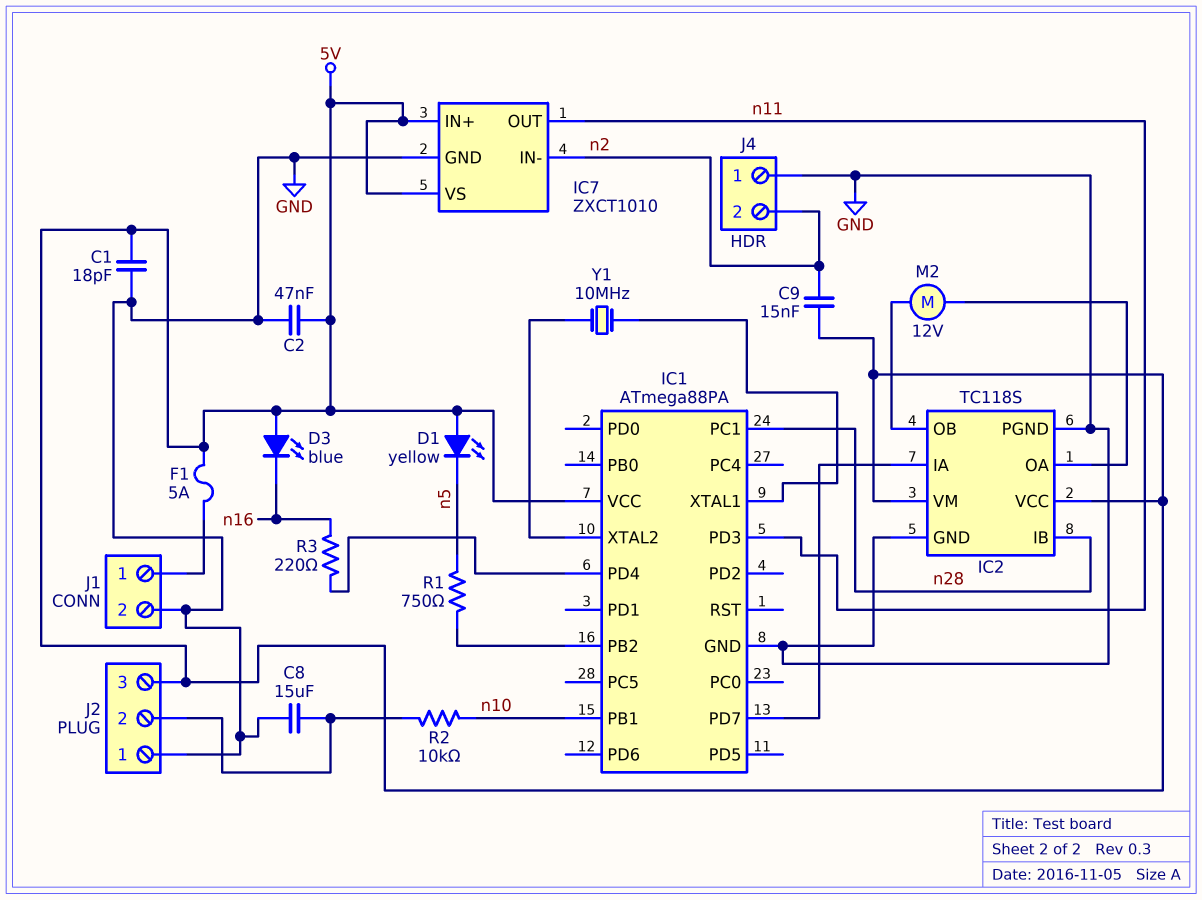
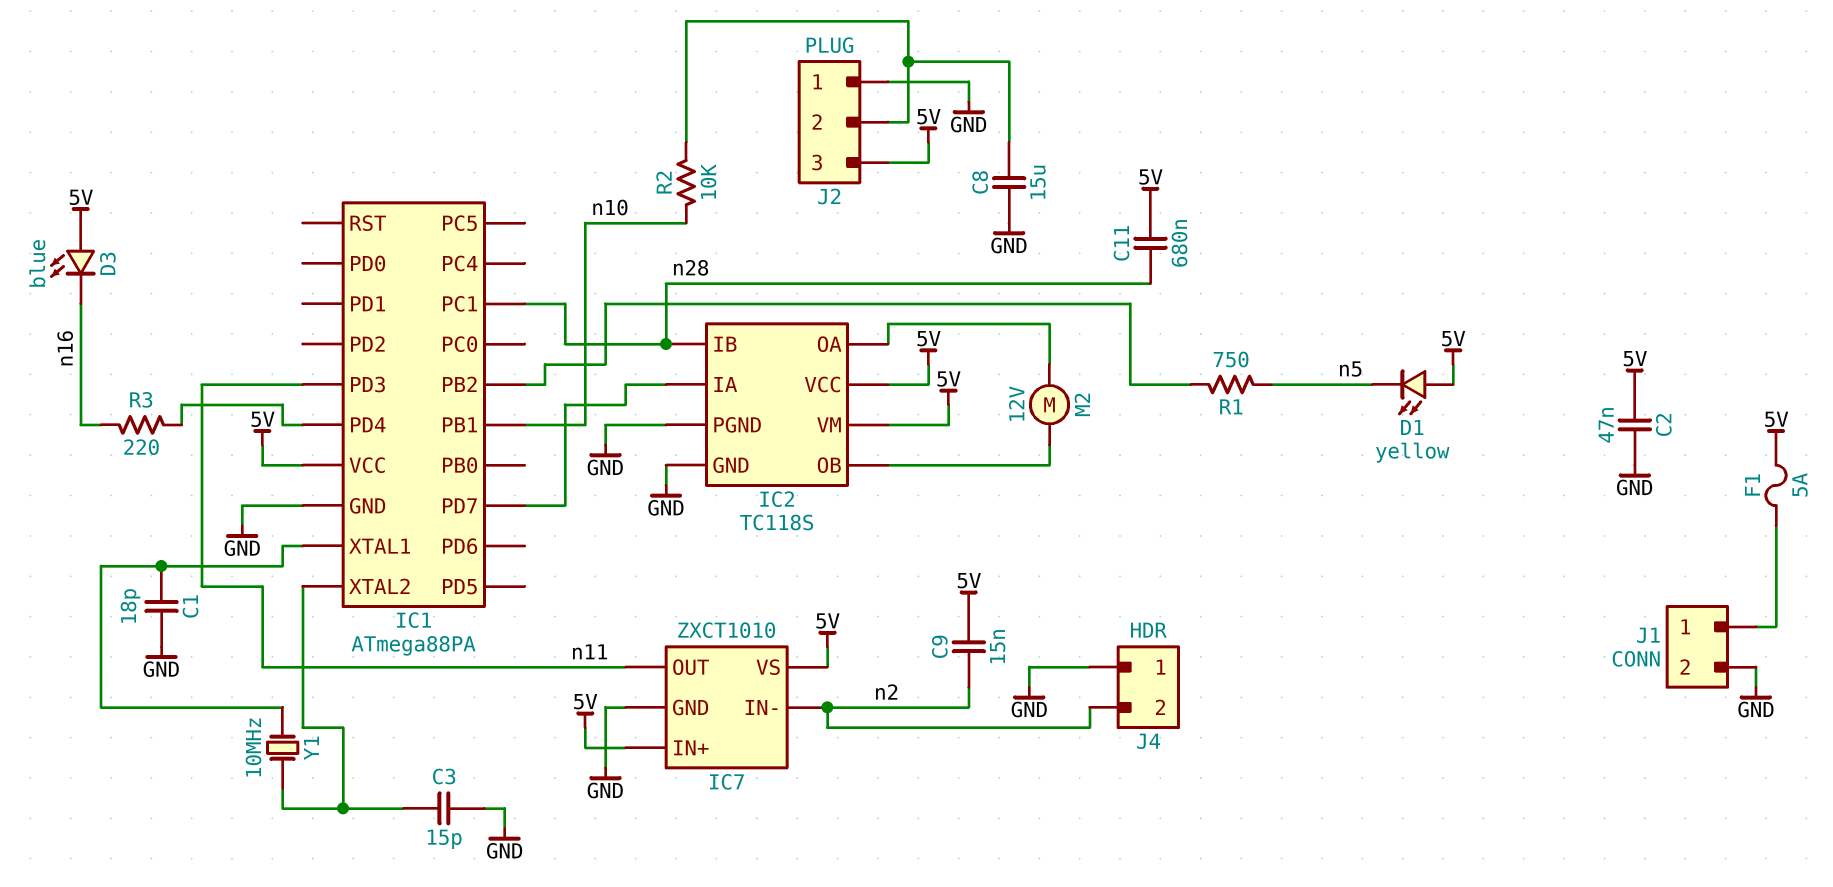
C1: 18pF (5V, GND) -> 18pF (GND, IC1/XTAL1)
C3: none -> 15pF (GND, IC1/XTAL2)
C11: none -> 680nF (5V, n28)

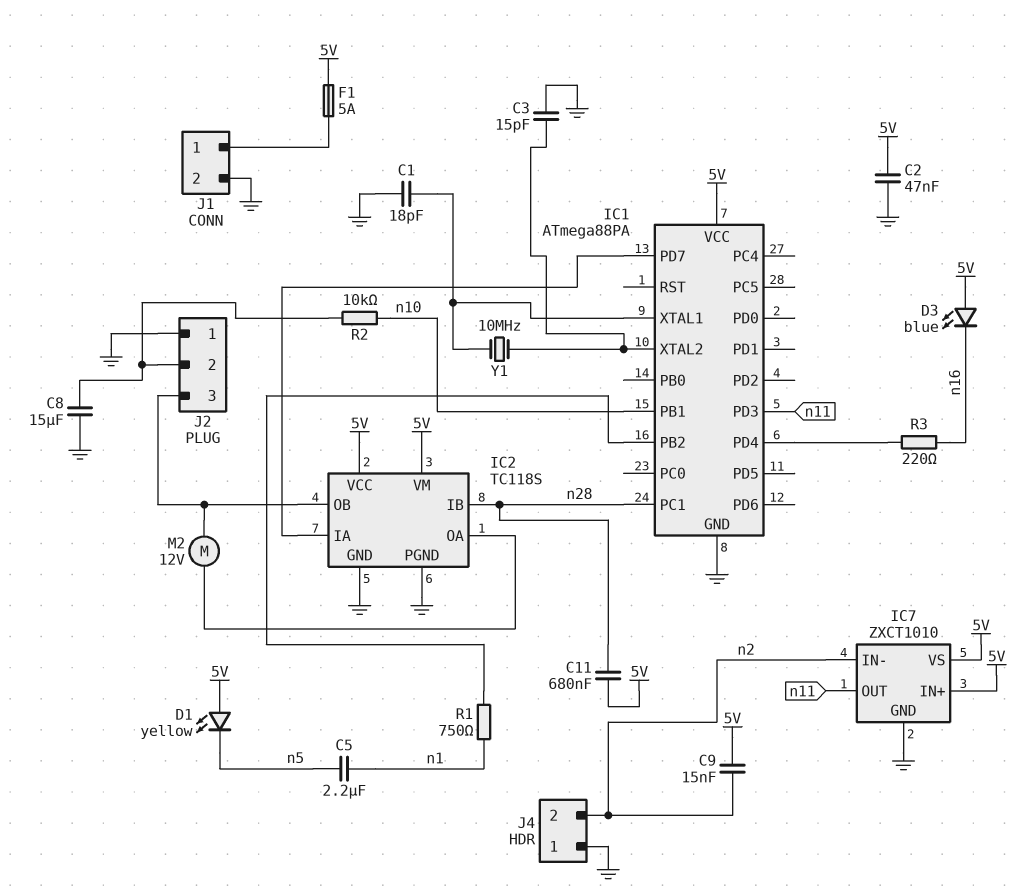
C5: none -> 2.2uF (n1, n5)
J2 pin 3: 5V -> IC2/OB
R1: 750 (IC1/PB2, n5) -> 750 (IC1/PB2, n1)

